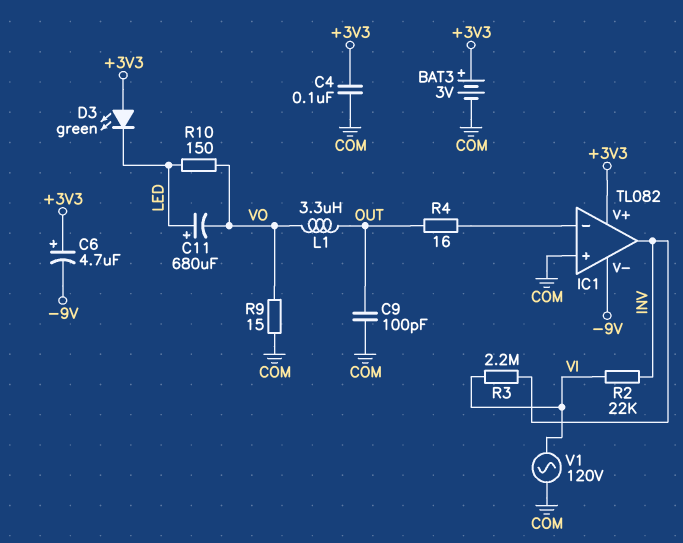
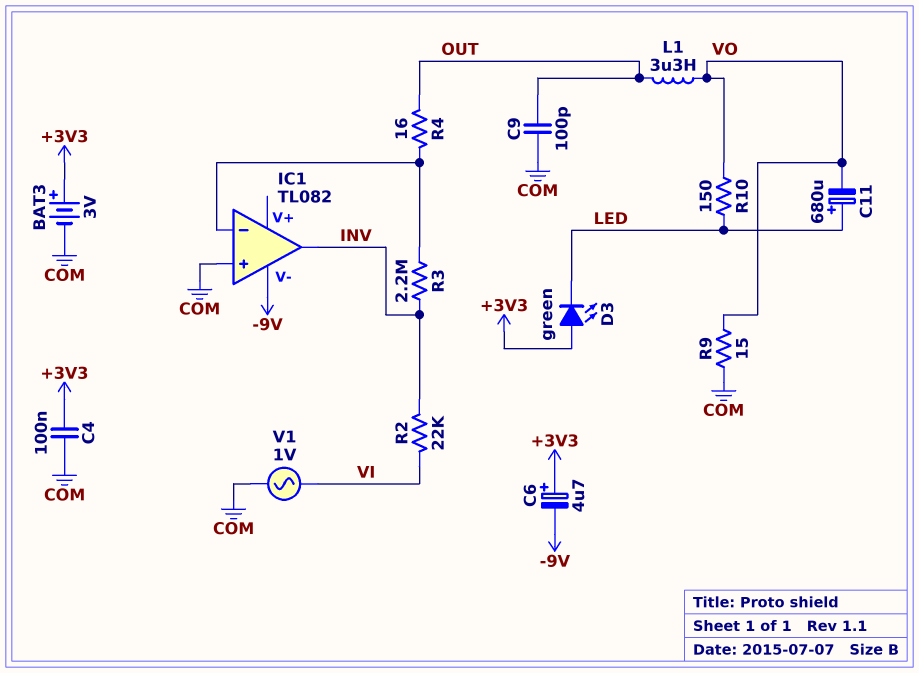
IC1 pin V+: +3V3 -> none
R3: 2.2M (INV, VI) -> 2.2M (IC1/in-, INV)
V1: AC 120V (COM, VI) -> AC 1V (COM, VI)

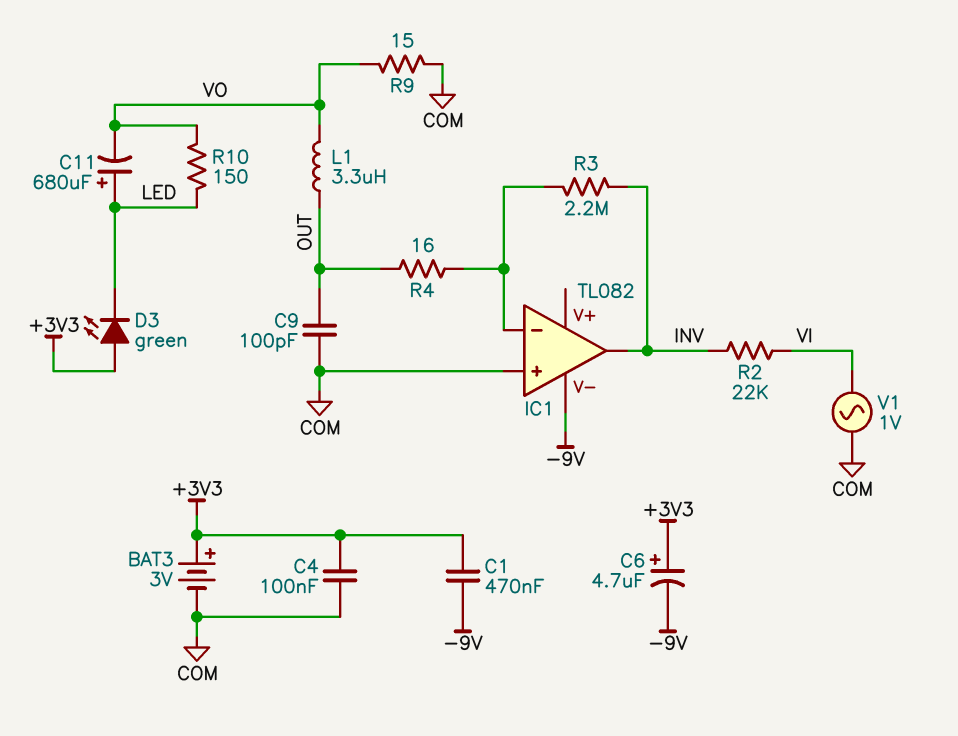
C1: none -> 470nF (+3V3, -9V)

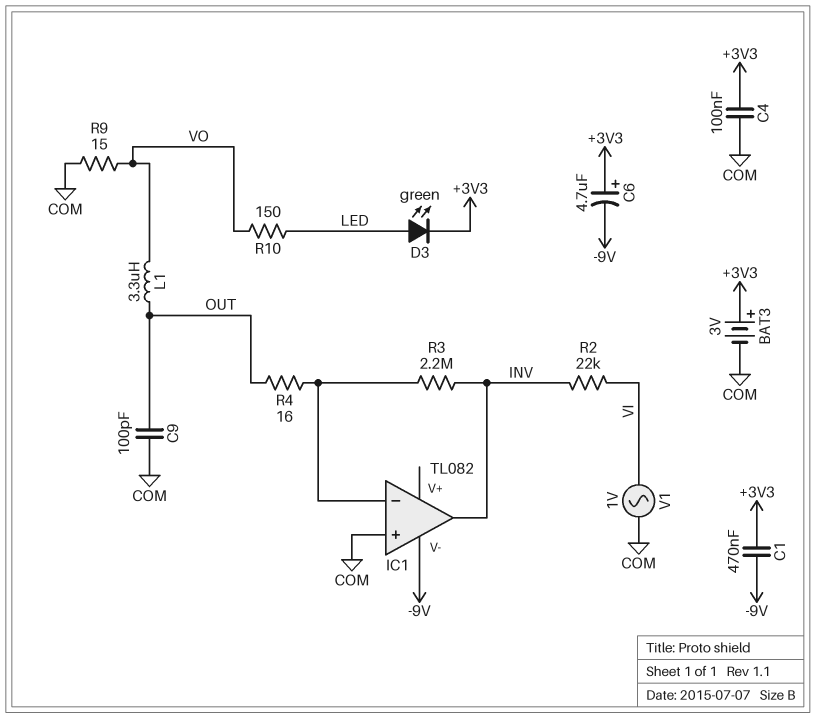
C11: 680uF (plus LED, minus VO) -> none
D3: LED green (A +3V3, K LED) -> LED green (A LED, K +3V3)

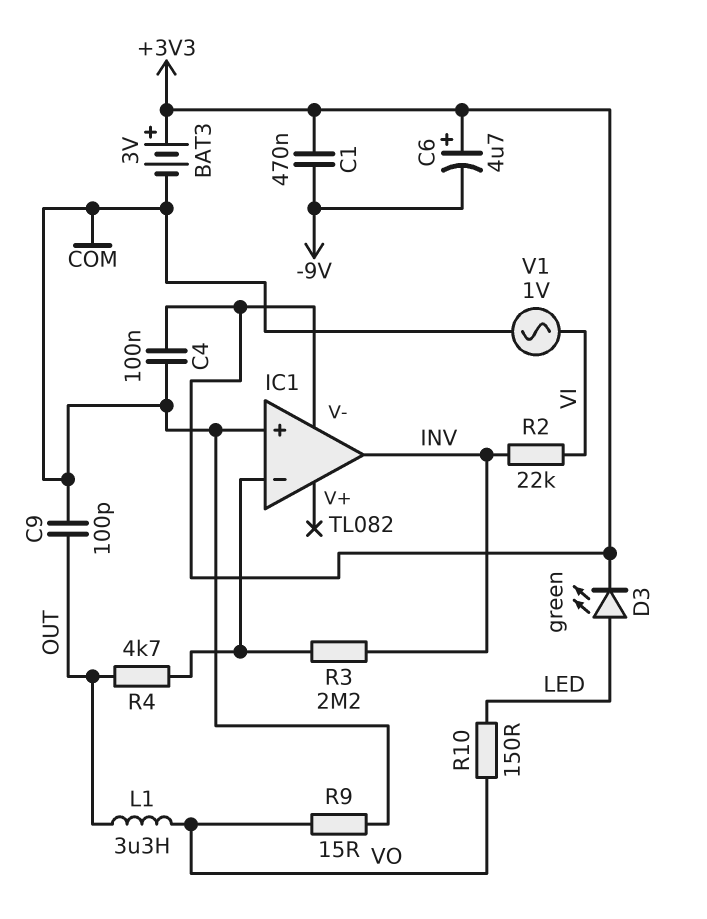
IC1 pin V-: -9V -> +3V3
R4: 16 (IC1/in-, OUT) -> 4.7k (IC1/in-, OUT)

